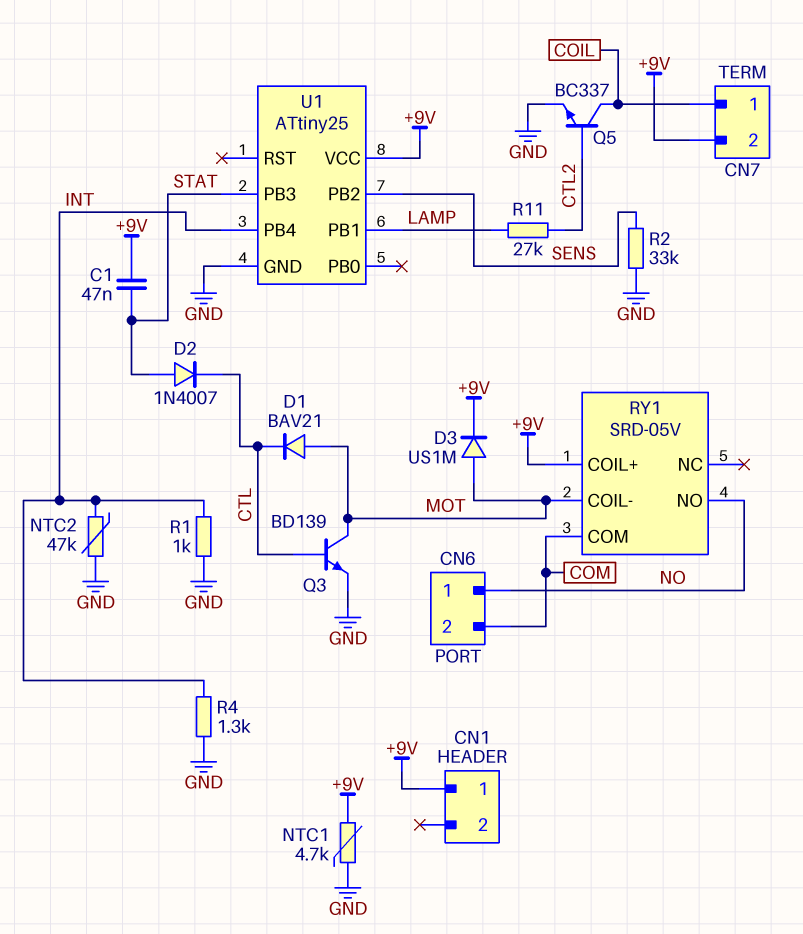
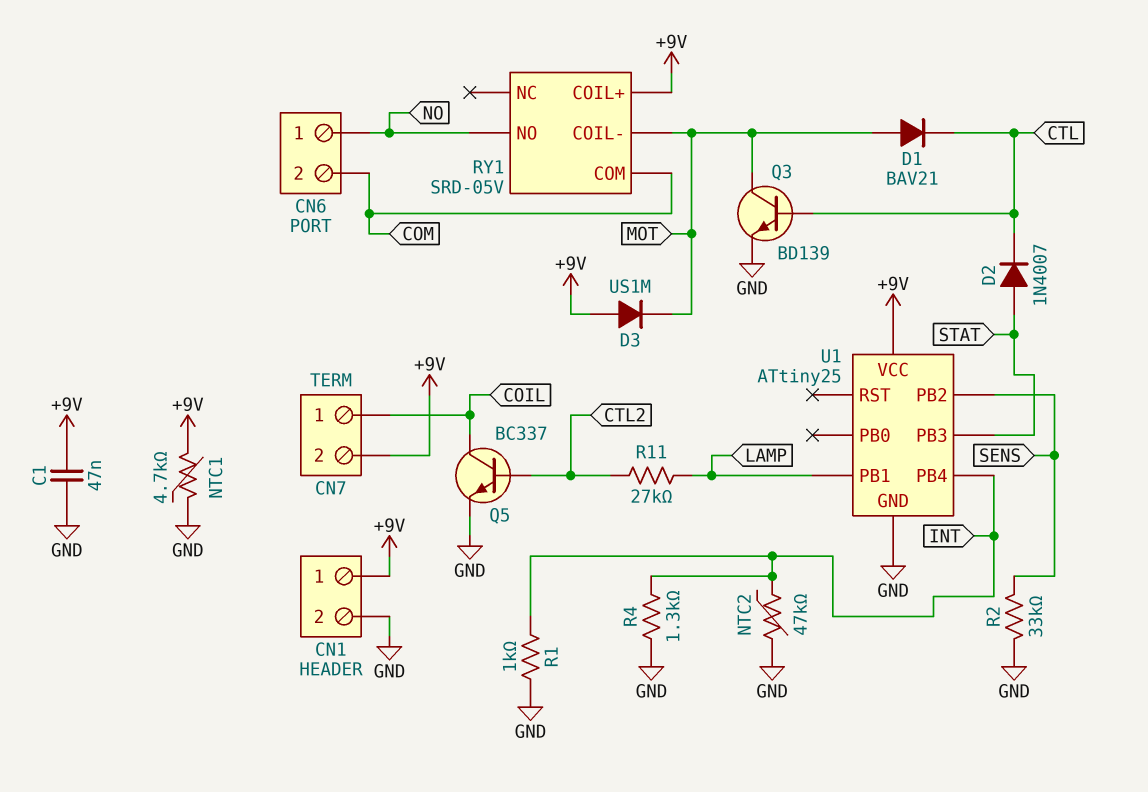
C1: 47nF (+9V, STAT) -> 47nF (+9V, GND)
CN1 pin 2: none -> GND
D3: diode US1M (A MOT, K +9V) -> diode US1M (A +9V, K MOT)

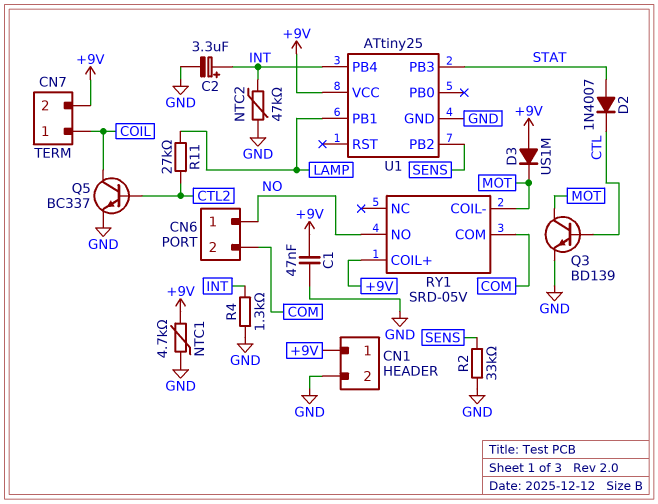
C2: none -> 3.3uF (plus INT, minus GND)
D1: diode BAV21 (A MOT, K CTL) -> none
R1: 1k (GND, INT) -> none

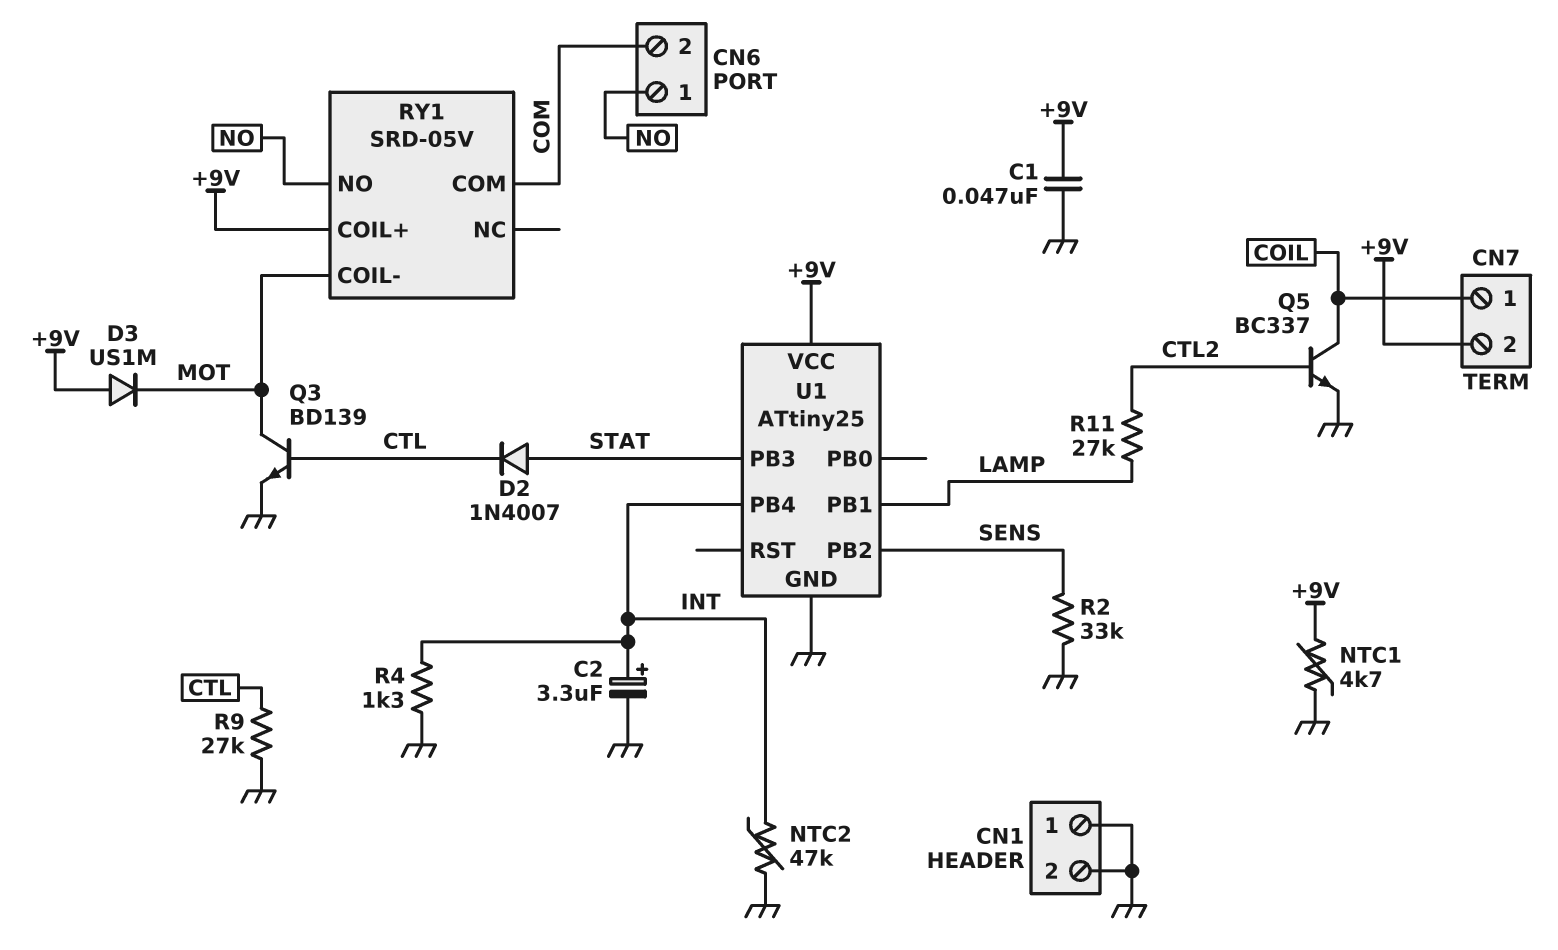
CN1 pin 1: +9V -> GND
R9: none -> 27k (CTL, GND)

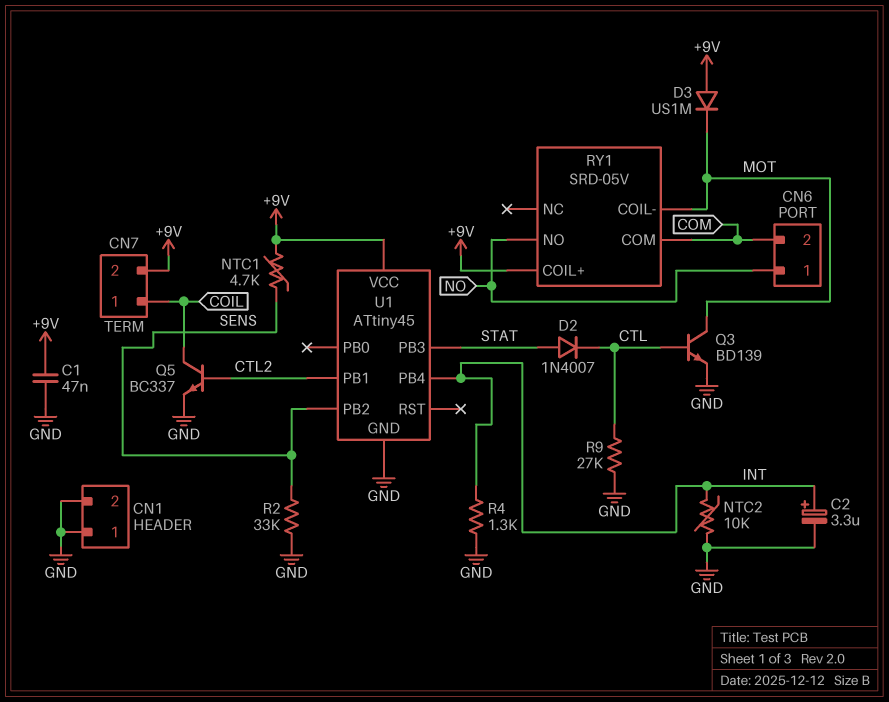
NTC1: 4.7k (+9V, GND) -> 4.7k (+9V, SENS)
NTC2: 47k (GND, INT) -> 10k (GND, INT)
R11: 27k (CTL2, LAMP) -> none
U1: ATtiny25 -> ATtiny45
U1 pin PB1: LAMP -> CTL2

